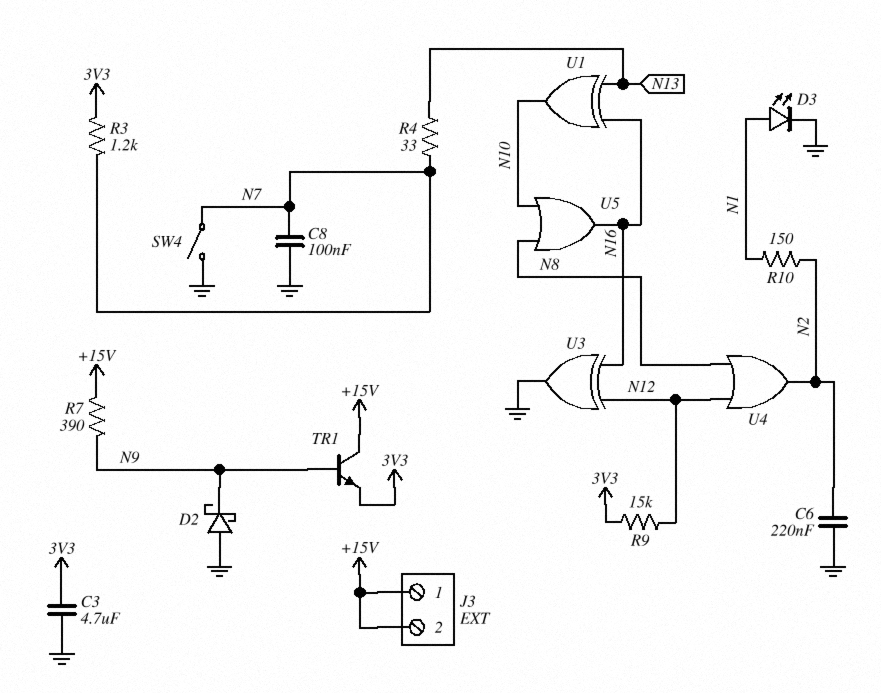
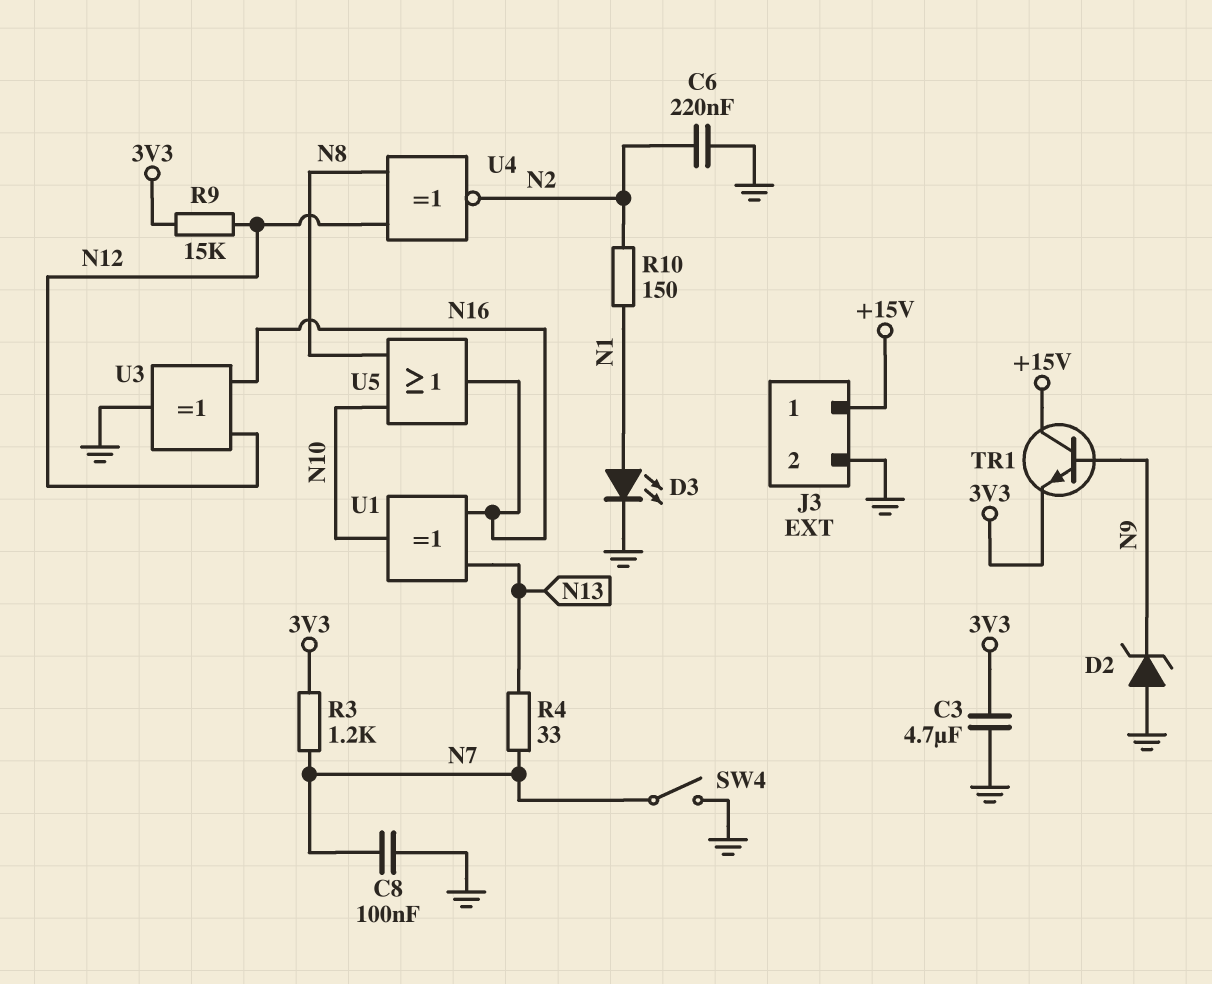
D2: schottky (A GND, K N9) -> zener (A GND, K N9)
J3 pin 2: +15V -> GND
R7: 390 (+15V, N9) -> none
U4: OR (in N8, in N12, out N2) -> XNOR (in N8, in N12, out N2)

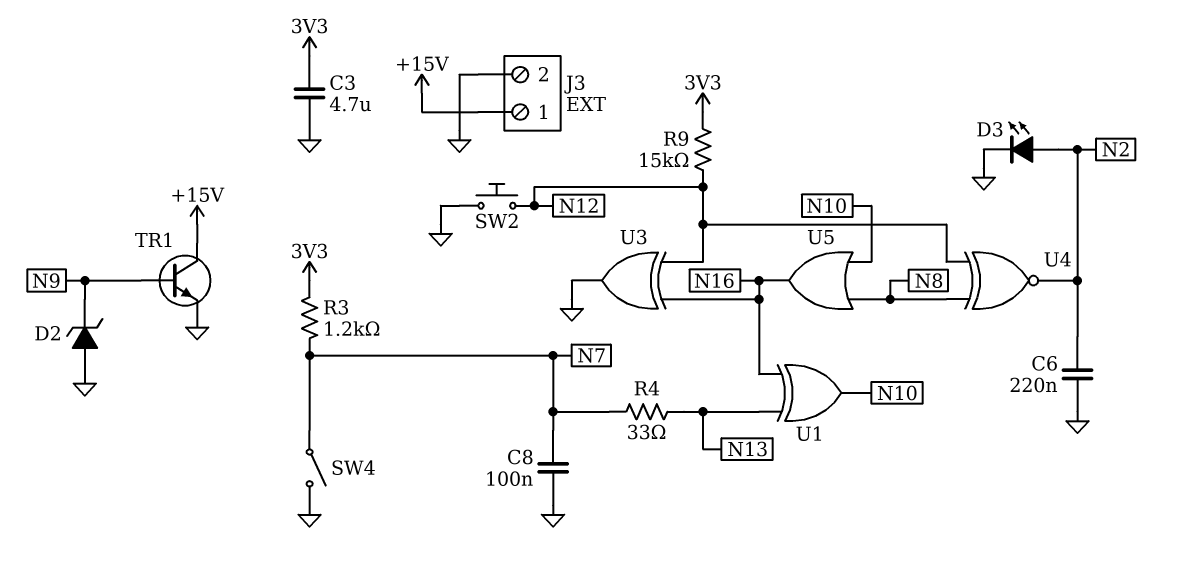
D3: LED (A N1, K GND) -> LED (A N2, K GND)
R10: 150 (N1, N2) -> none
SW2: none -> button (GND, N12)
TR1: NPN (B N9, C +15V, E 3V3) -> NPN (B N9, C +15V, E GND)

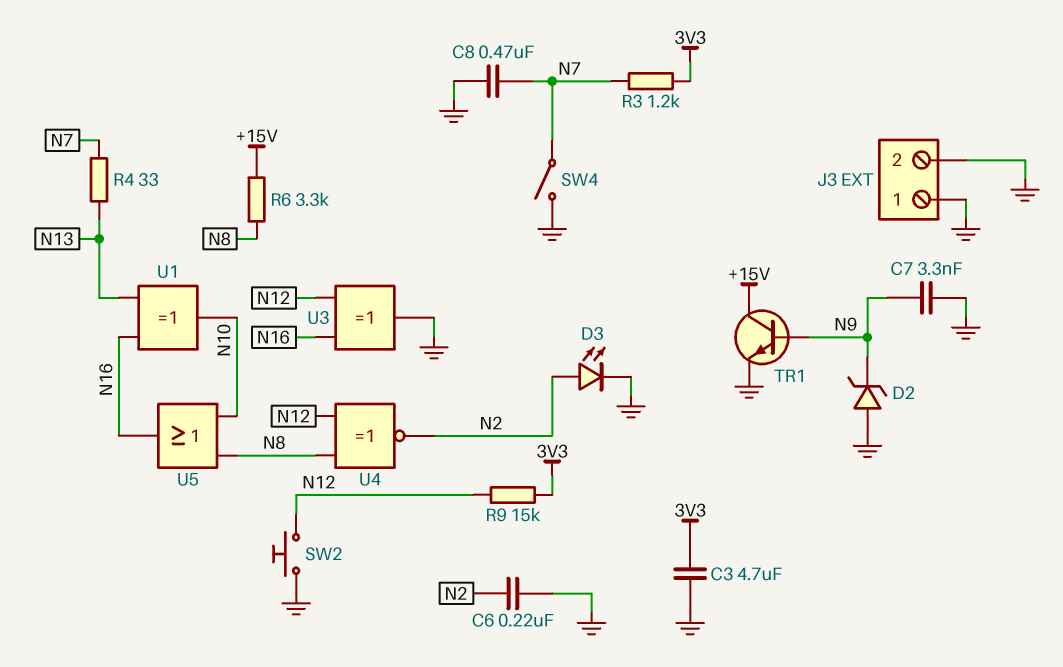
C7: none -> 3.3nF (GND, N9)
C8: 100nF (GND, N7) -> 470nF (GND, N7)
J3 pin 1: +15V -> GND
R6: none -> 3.3k (+15V, N8)

